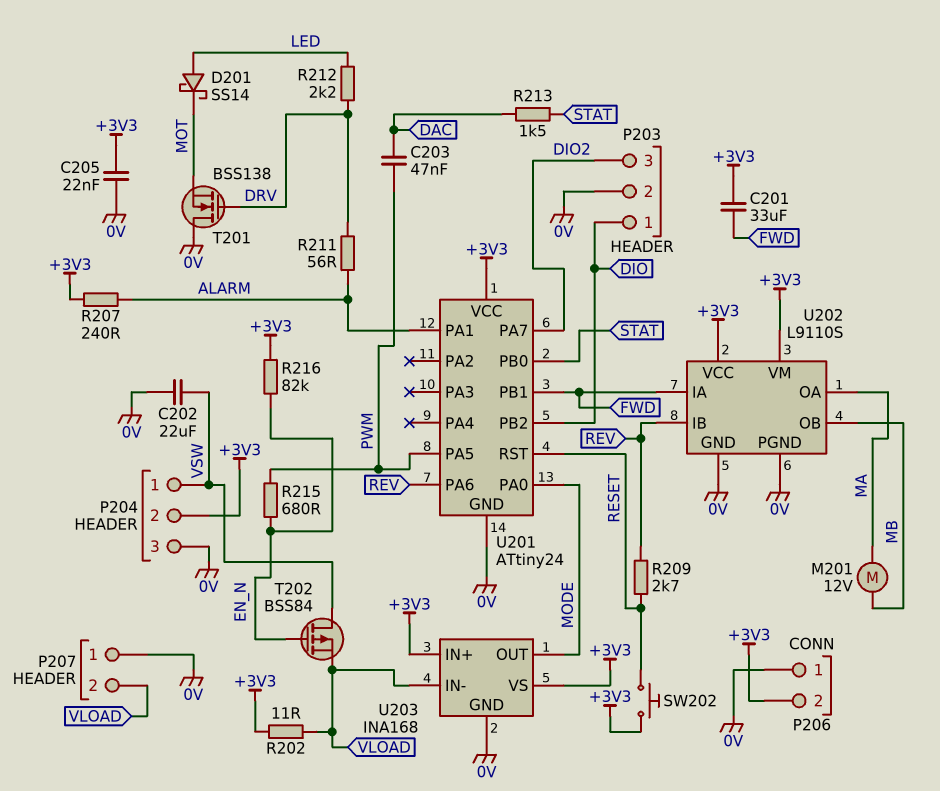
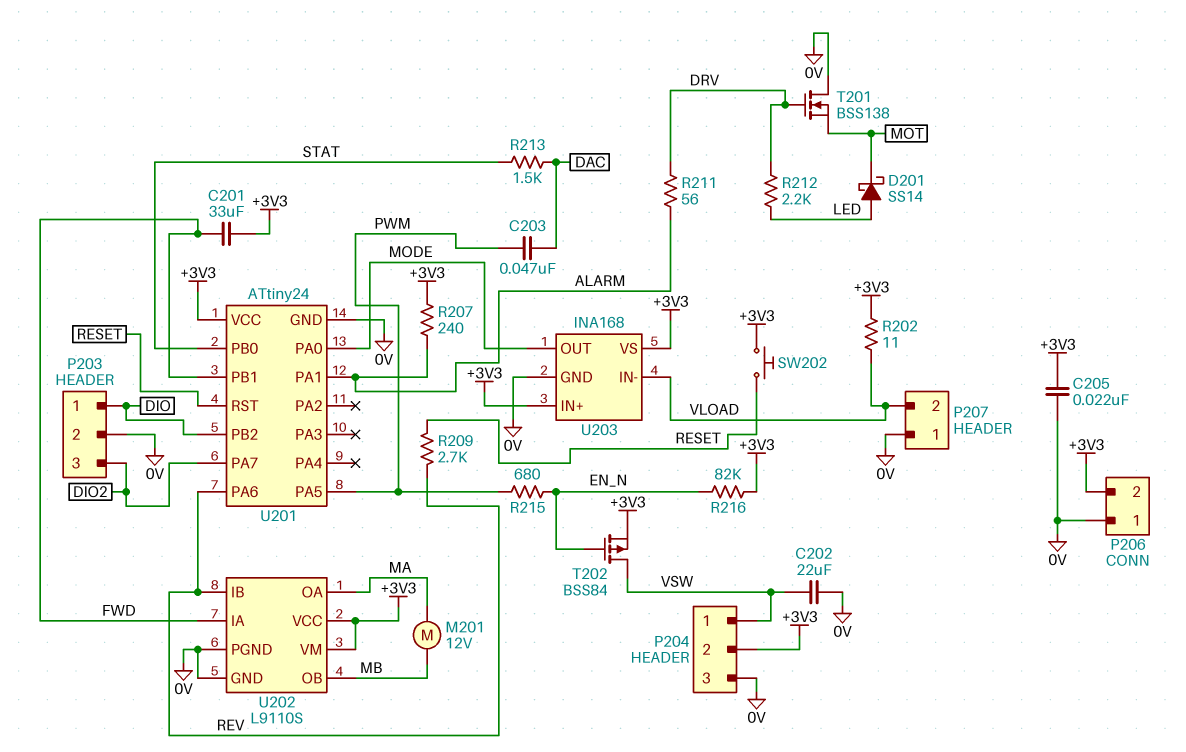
T202: PMOS BSS84 (G EN_N, D VSW, S VLOAD) -> PMOS BSS84 (G EN_N, D VSW, S +3V3)

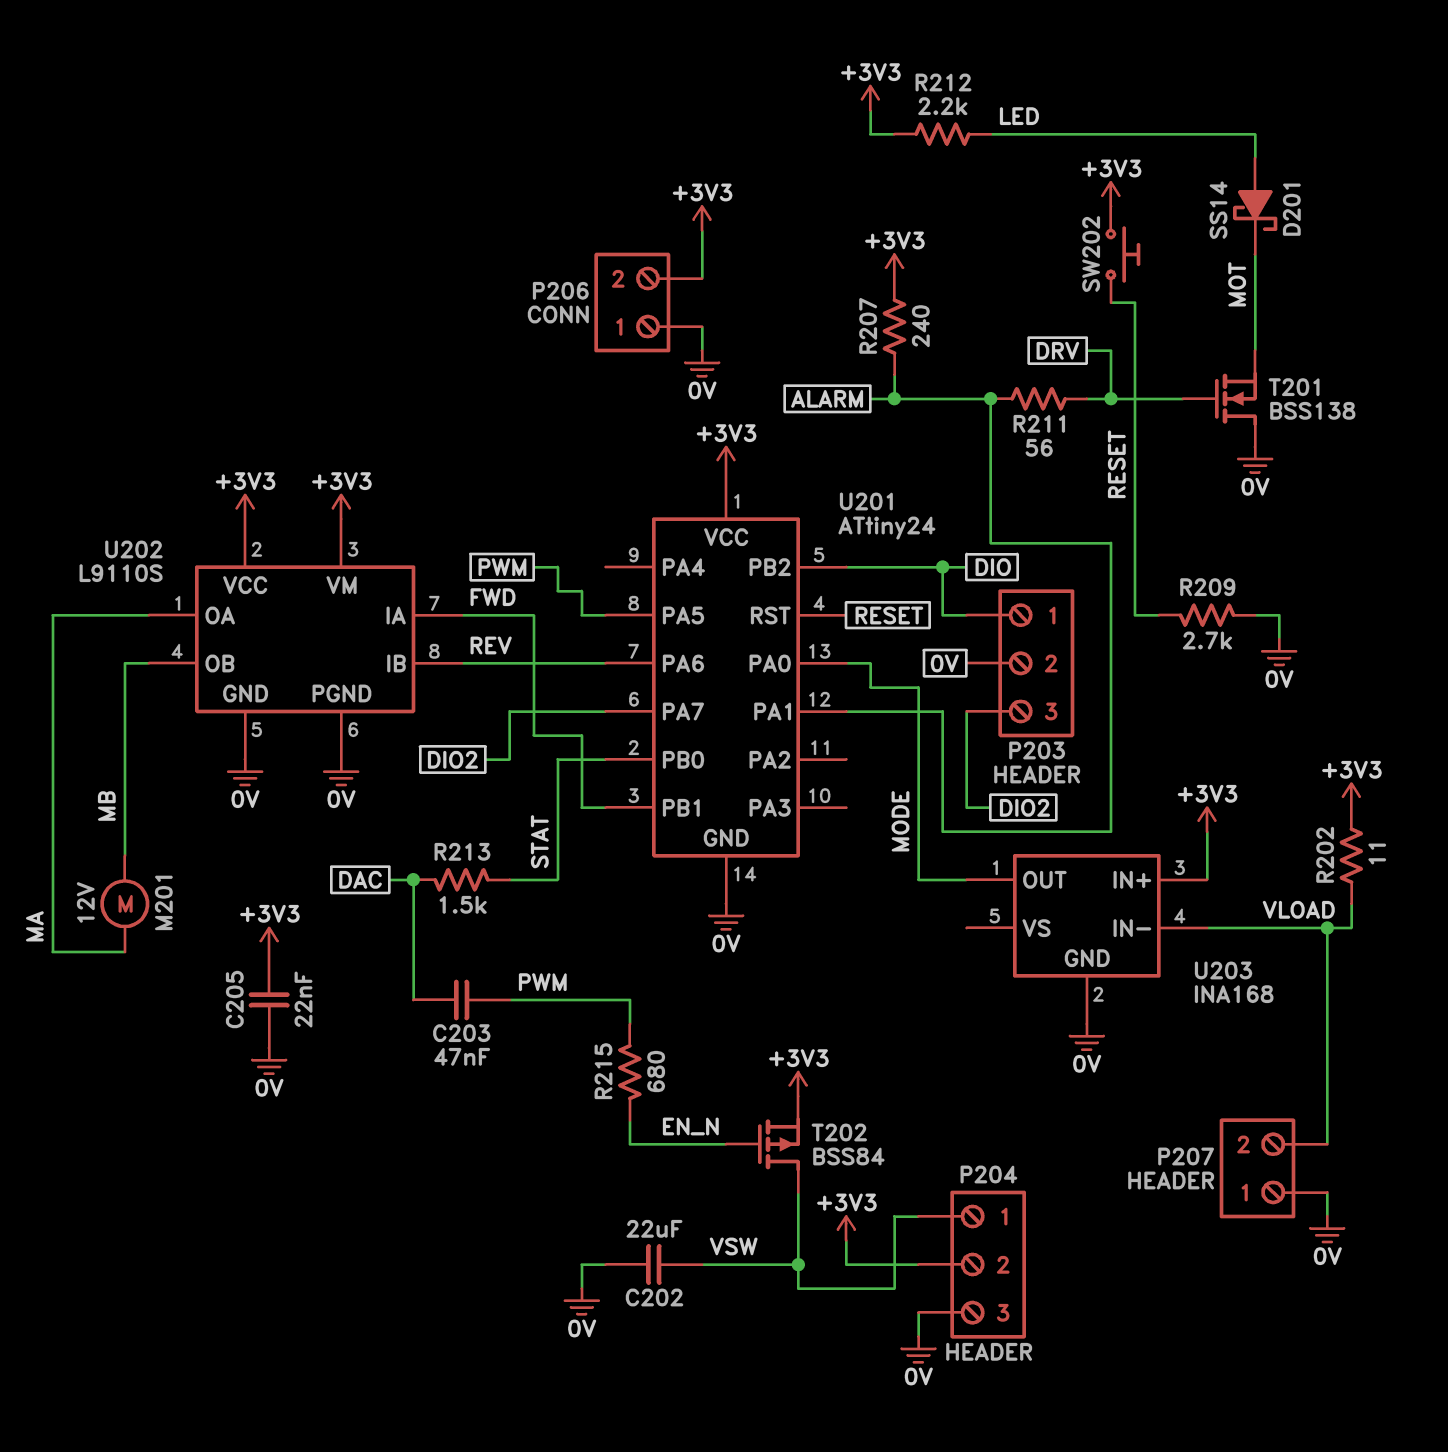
C201: 33uF (+3V3, FWD) -> none
R209: 2.7k (RESET, REV) -> 2.7k (0V, RESET)
R212: 2.2k (DRV, LED) -> 2.2k (+3V3, LED)
R216: 82k (+3V3, EN_N) -> none
U203 pin VS: +3V3 -> none

